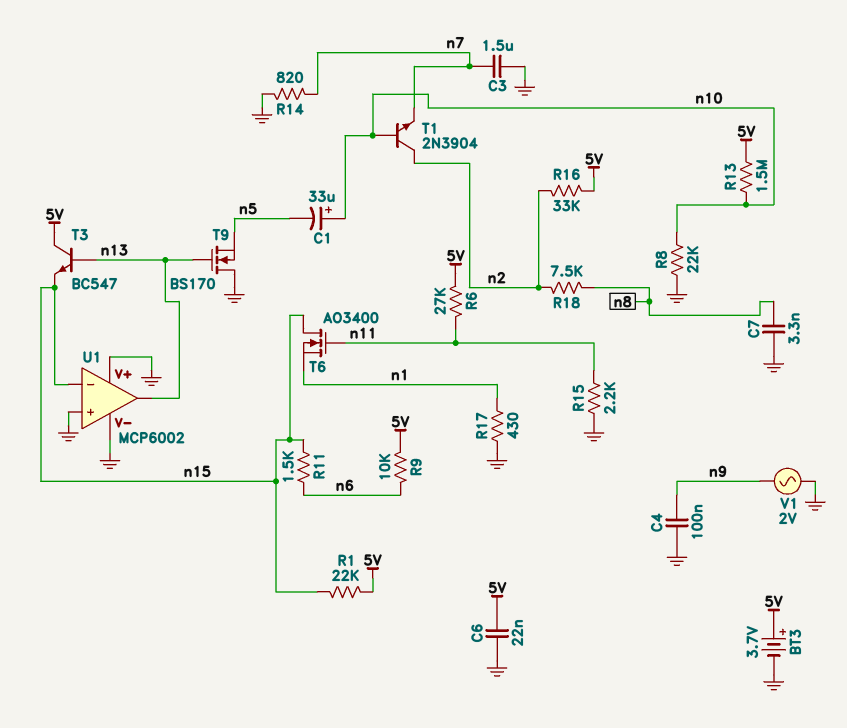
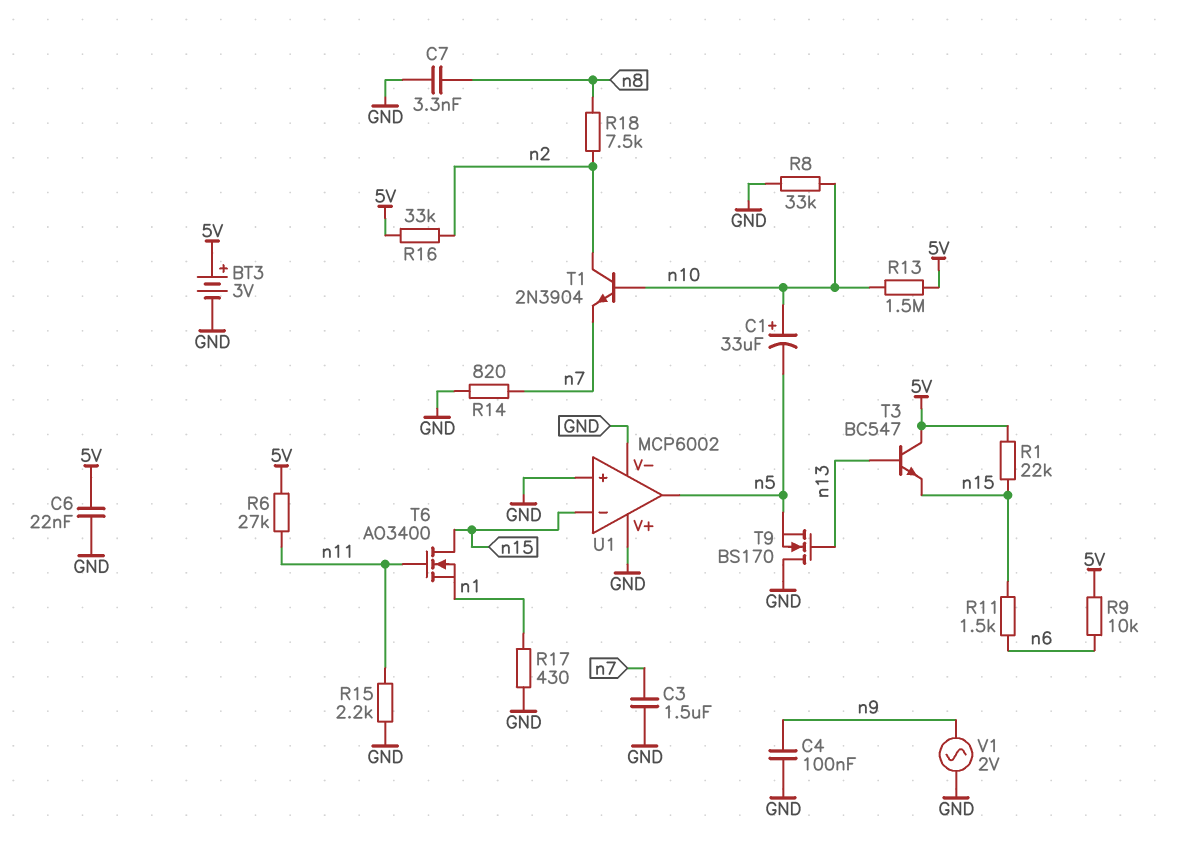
BT3: 3.7V (plus 5V, minus GND) -> 3V (plus 5V, minus GND)
R8: 22k (GND, n10) -> 33k (GND, n10)
U1 pin out: n13 -> n5

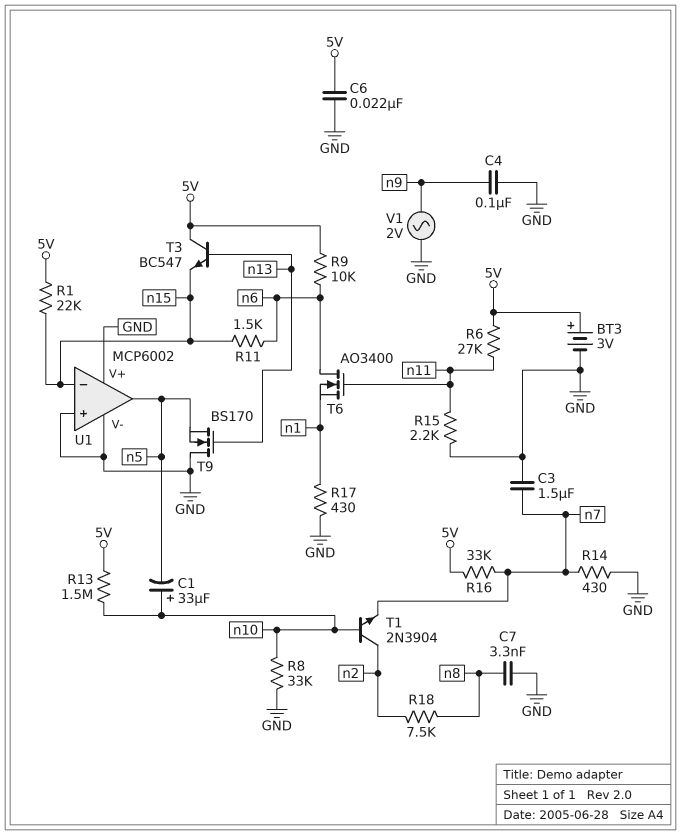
R14: 820 (GND, n7) -> 430 (GND, n7)
R16: 33k (5V, n2) -> 33k (5V, n7)
T6: NMOS AO3400 (G n11, D n15, S n1) -> NMOS AO3400 (G n11, D n6, S n1)

